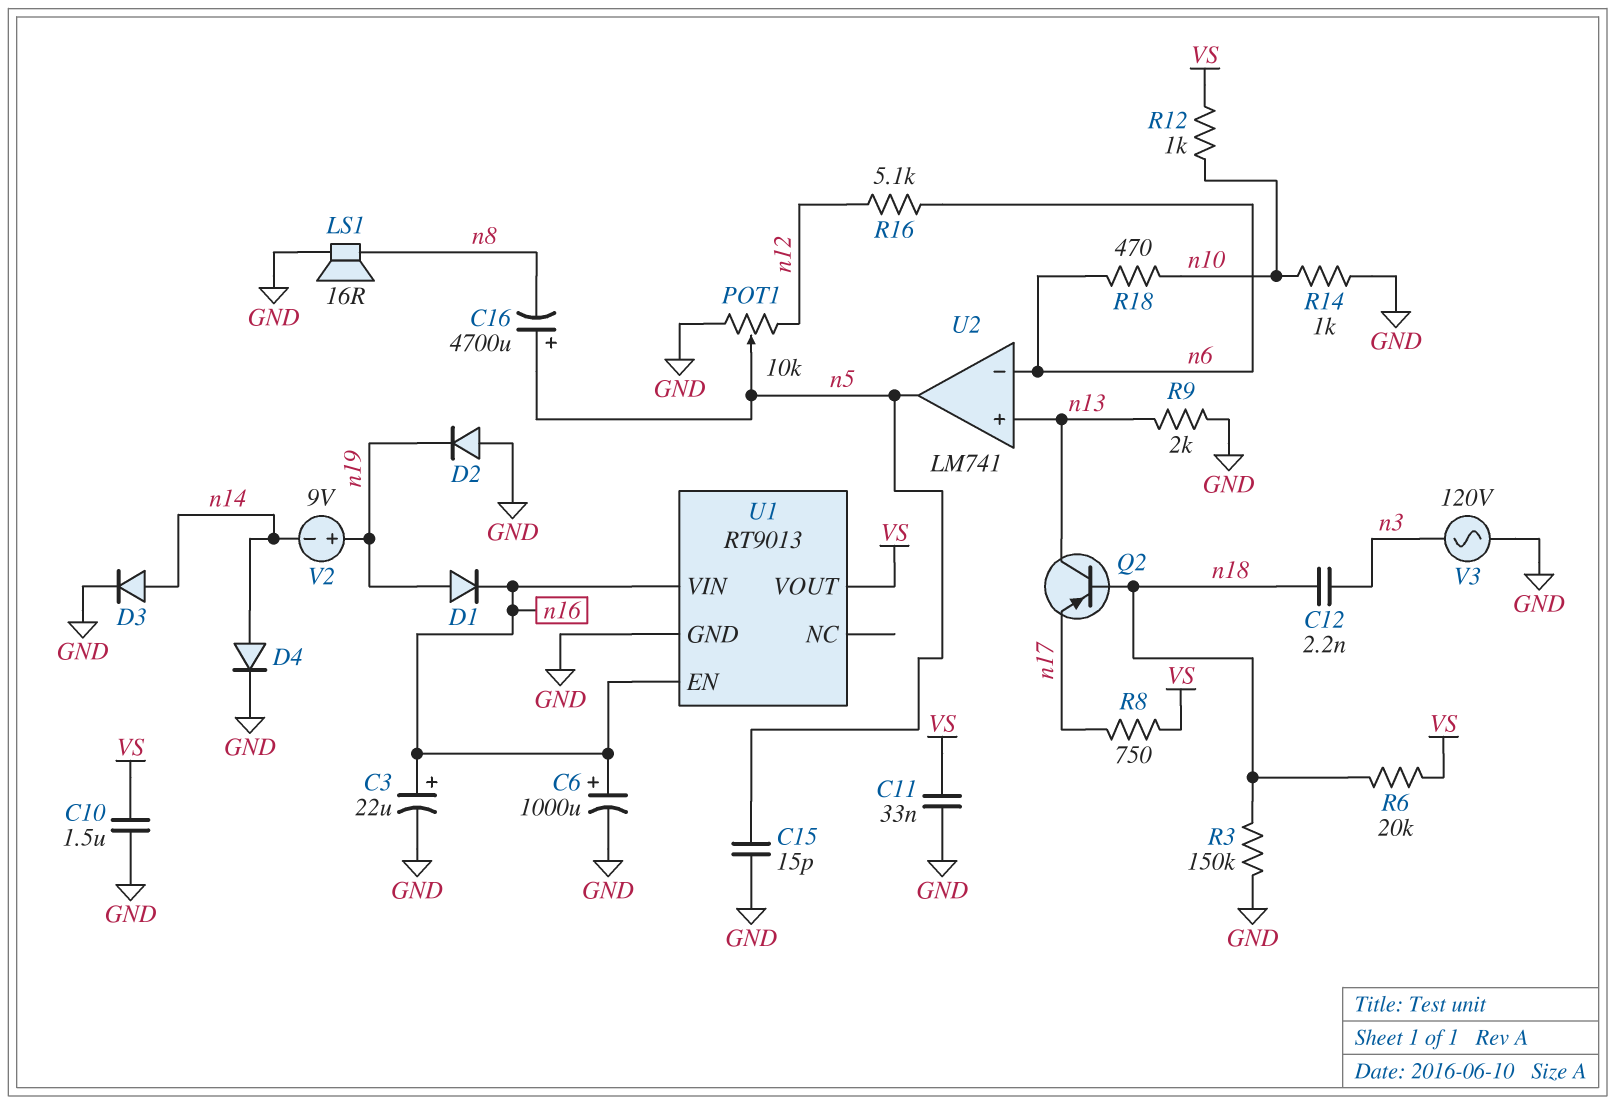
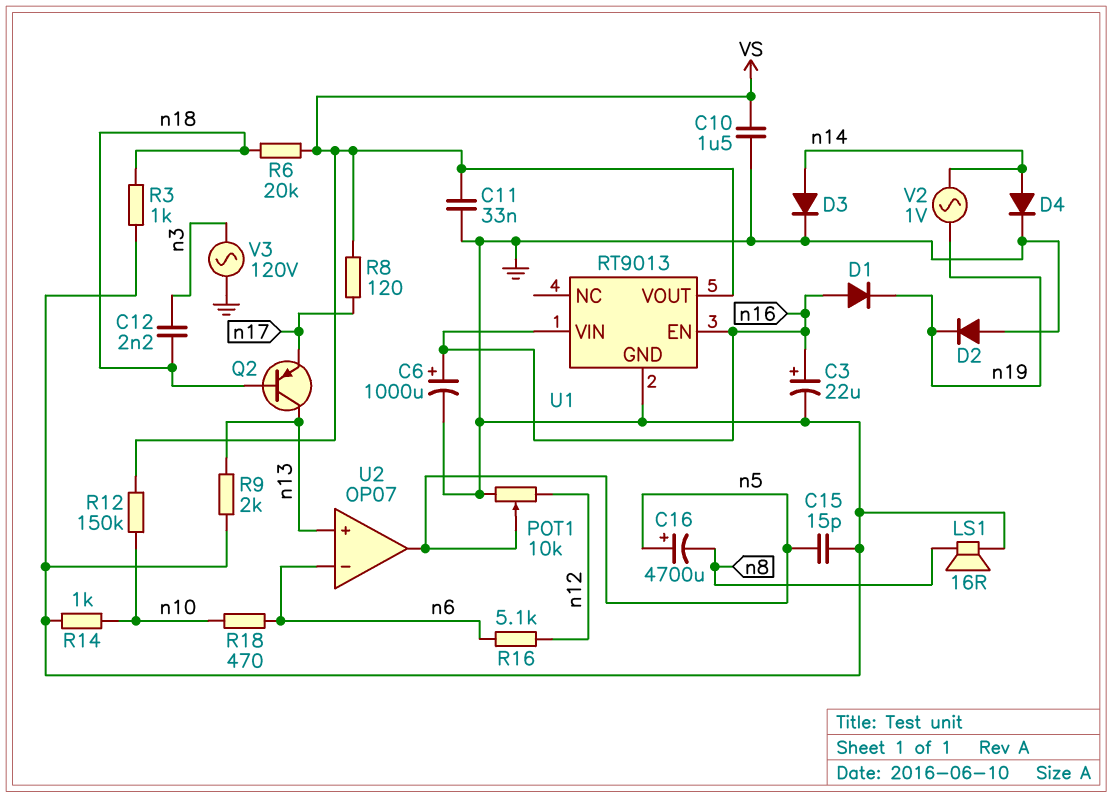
D1: diode (A n19, K n16) -> diode (A n16, K n19)
R3: 150k (GND, n18) -> 1k (GND, n18)
R8: 750 (VS, n17) -> 120 (VS, n17)
R12: 1k (VS, n10) -> 150k (VS, n10)
U2: LM741 -> OP07
V2: 9V (plus n19, minus n14) -> AC 1V (n14, n19)

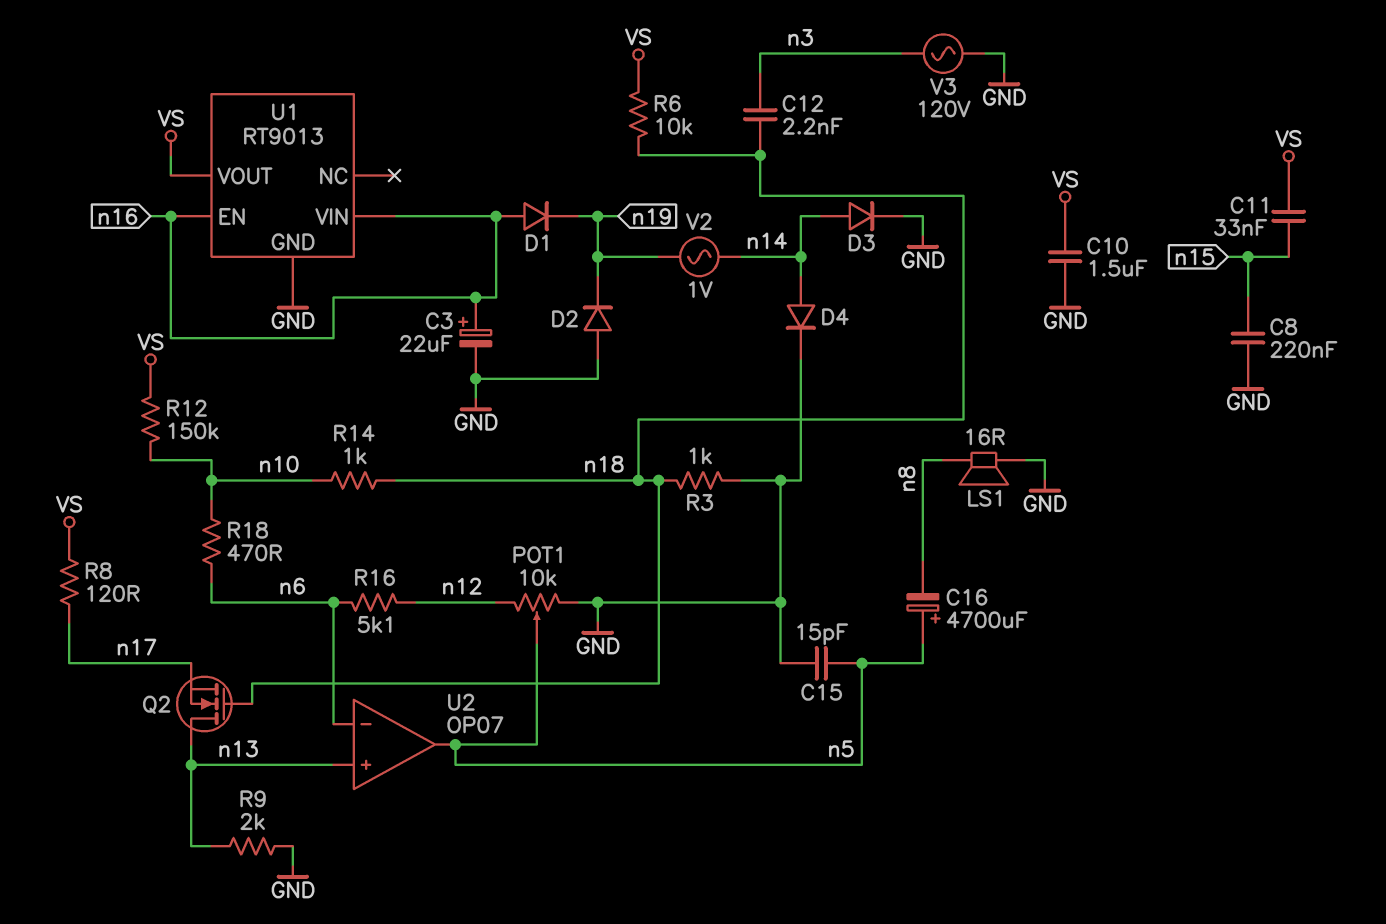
C6: 1000uF (plus n16, minus GND) -> none
C8: none -> 220nF (GND, n15)
C11: 33nF (GND, VS) -> 33nF (VS, n15)
Q2: PNP (B n18, C n13, E n17) -> NMOS (G n18, D n13, S n17)
R6: 20k (VS, n18) -> 10k (VS, n18)
R14: 1k (GND, n10) -> 1k (n10, n18)

